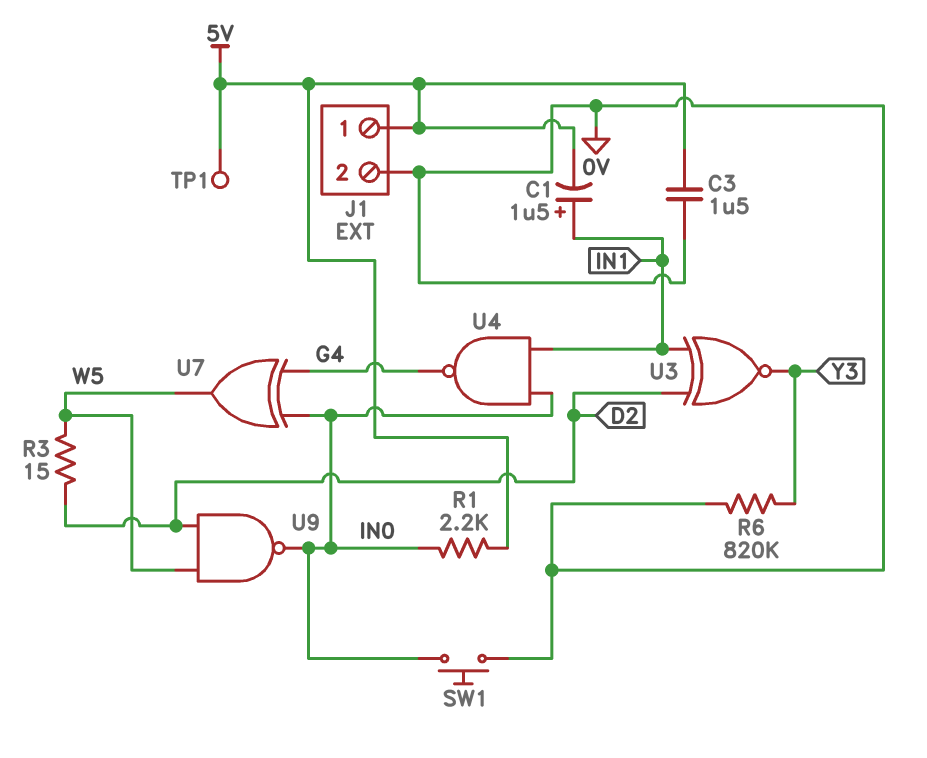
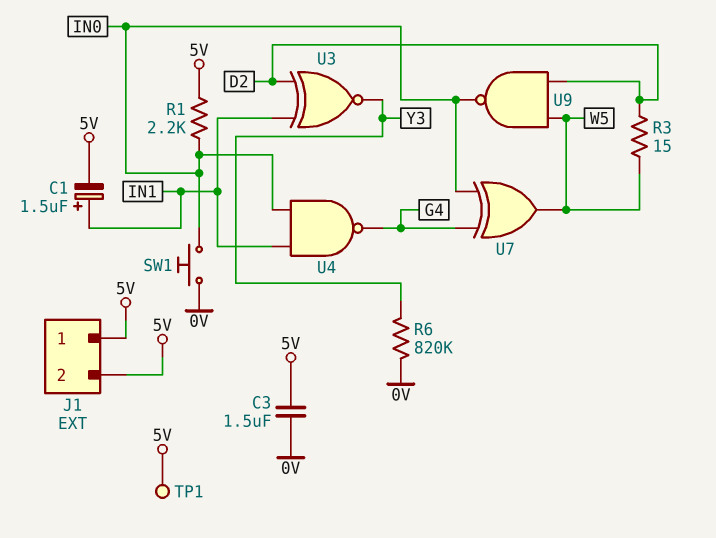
J1 pin 2: 0V -> 5V

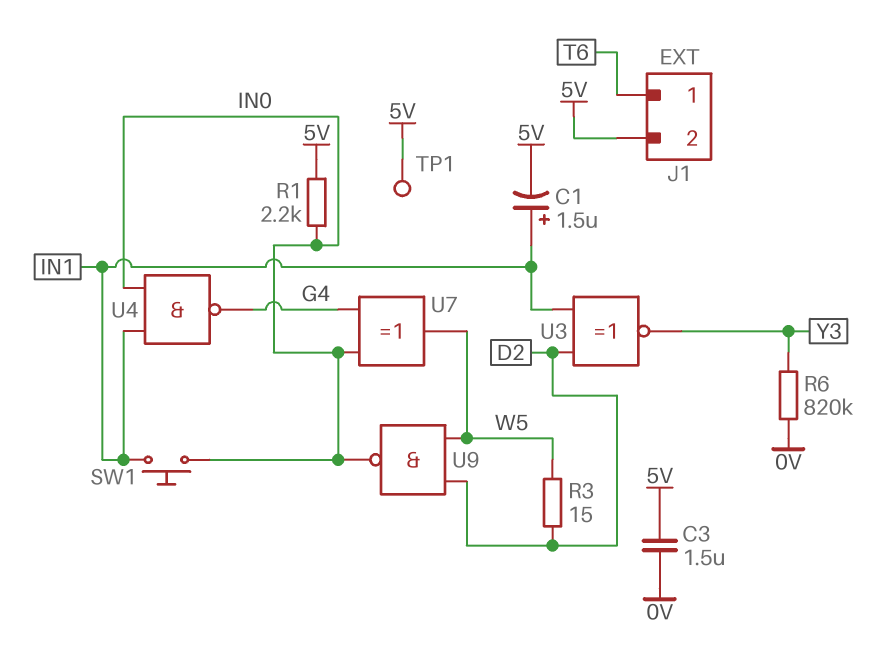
J1 pin 1: 5V -> T6
SW1: button (0V, IN0) -> button (IN0, IN1)

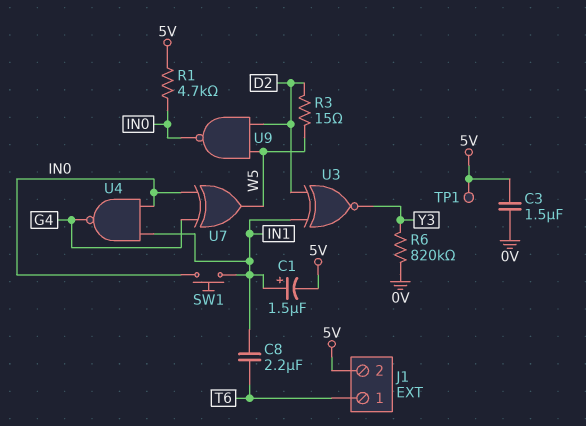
C8: none -> 2.2uF (IN1, T6)
R1: 2.2k (5V, IN0) -> 4.7k (5V, IN0)

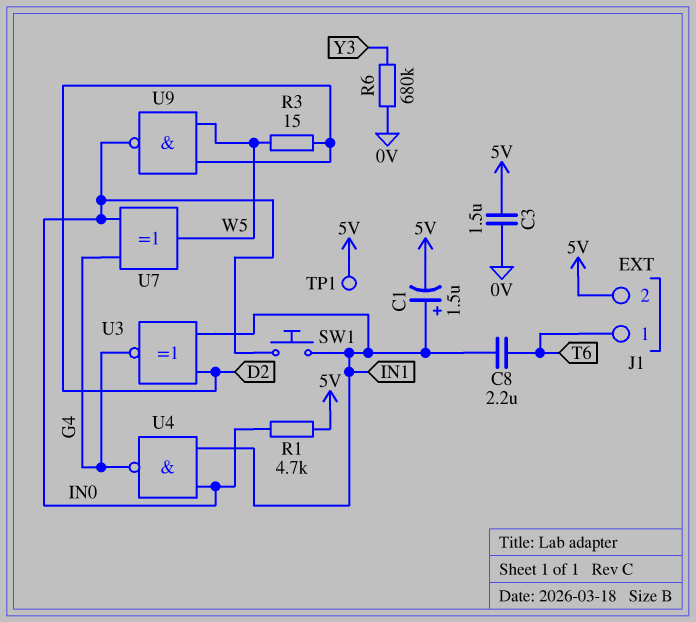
R6: 820k (0V, Y3) -> 680k (0V, Y3)
U3: XNOR (in D2, in IN1, out Y3) -> XNOR (in D2, in IN1, out G4)

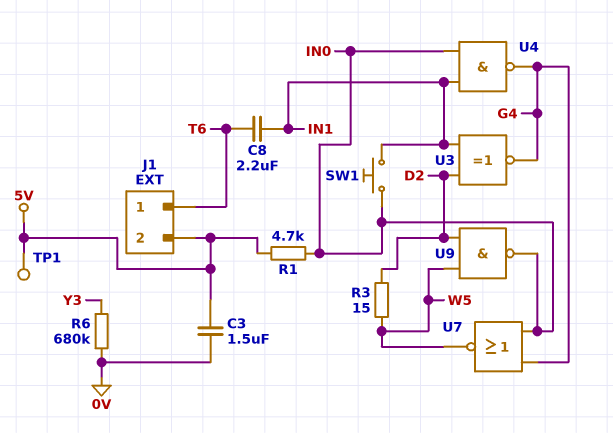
C1: 1.5uF (plus IN1, minus 5V) -> none
U7: XOR (in G4, in IN0, out W5) -> NOR (in G4, in IN0, out W5)

